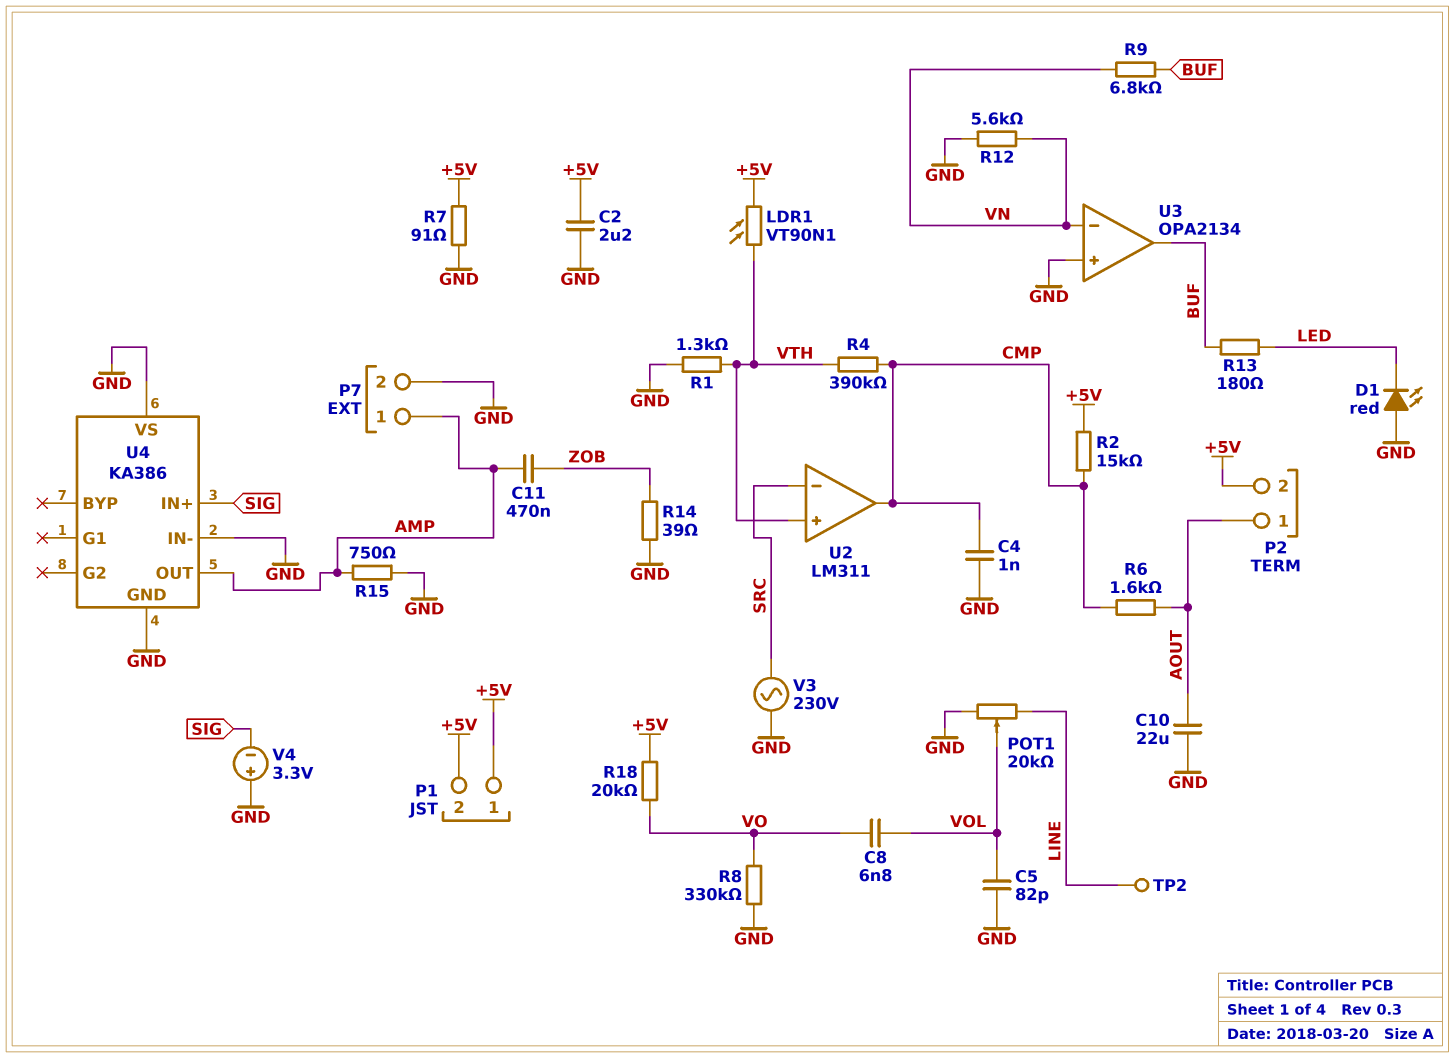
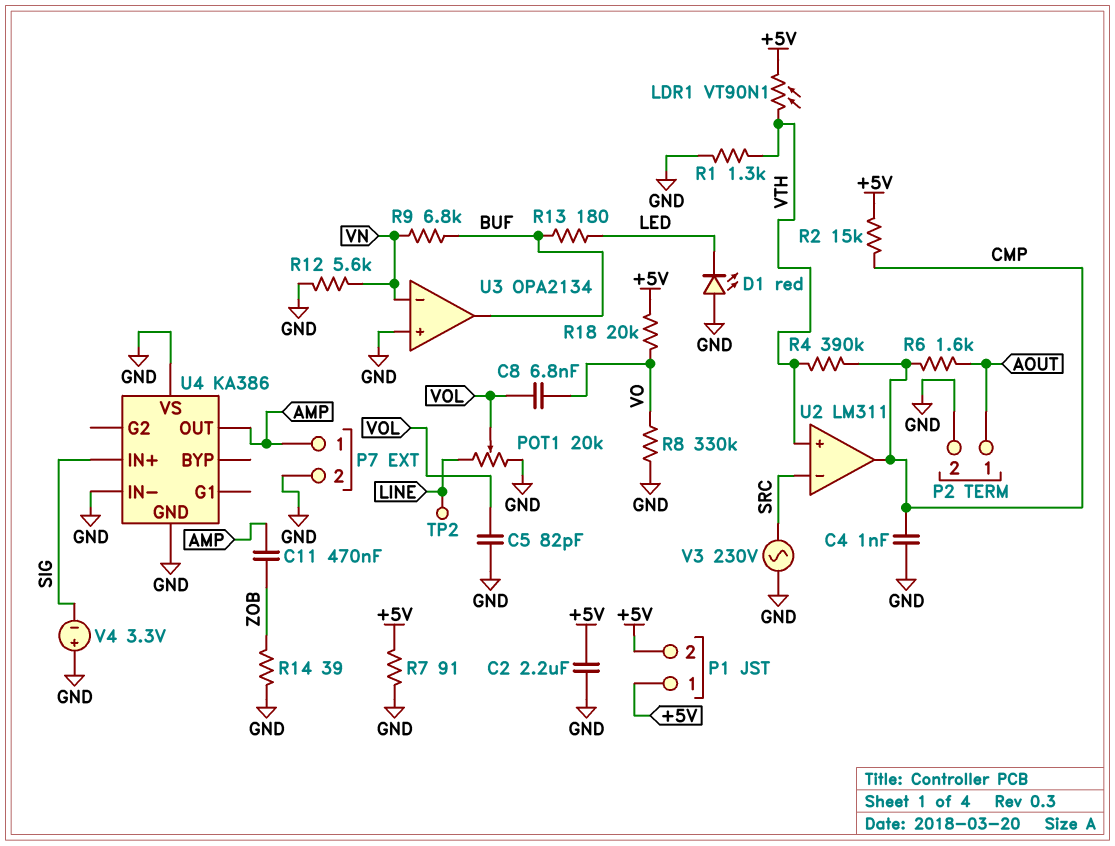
C10: 22uF (AOUT, GND) -> none
P2 pin 2: +5V -> GND
R15: 750 (AMP, GND) -> none

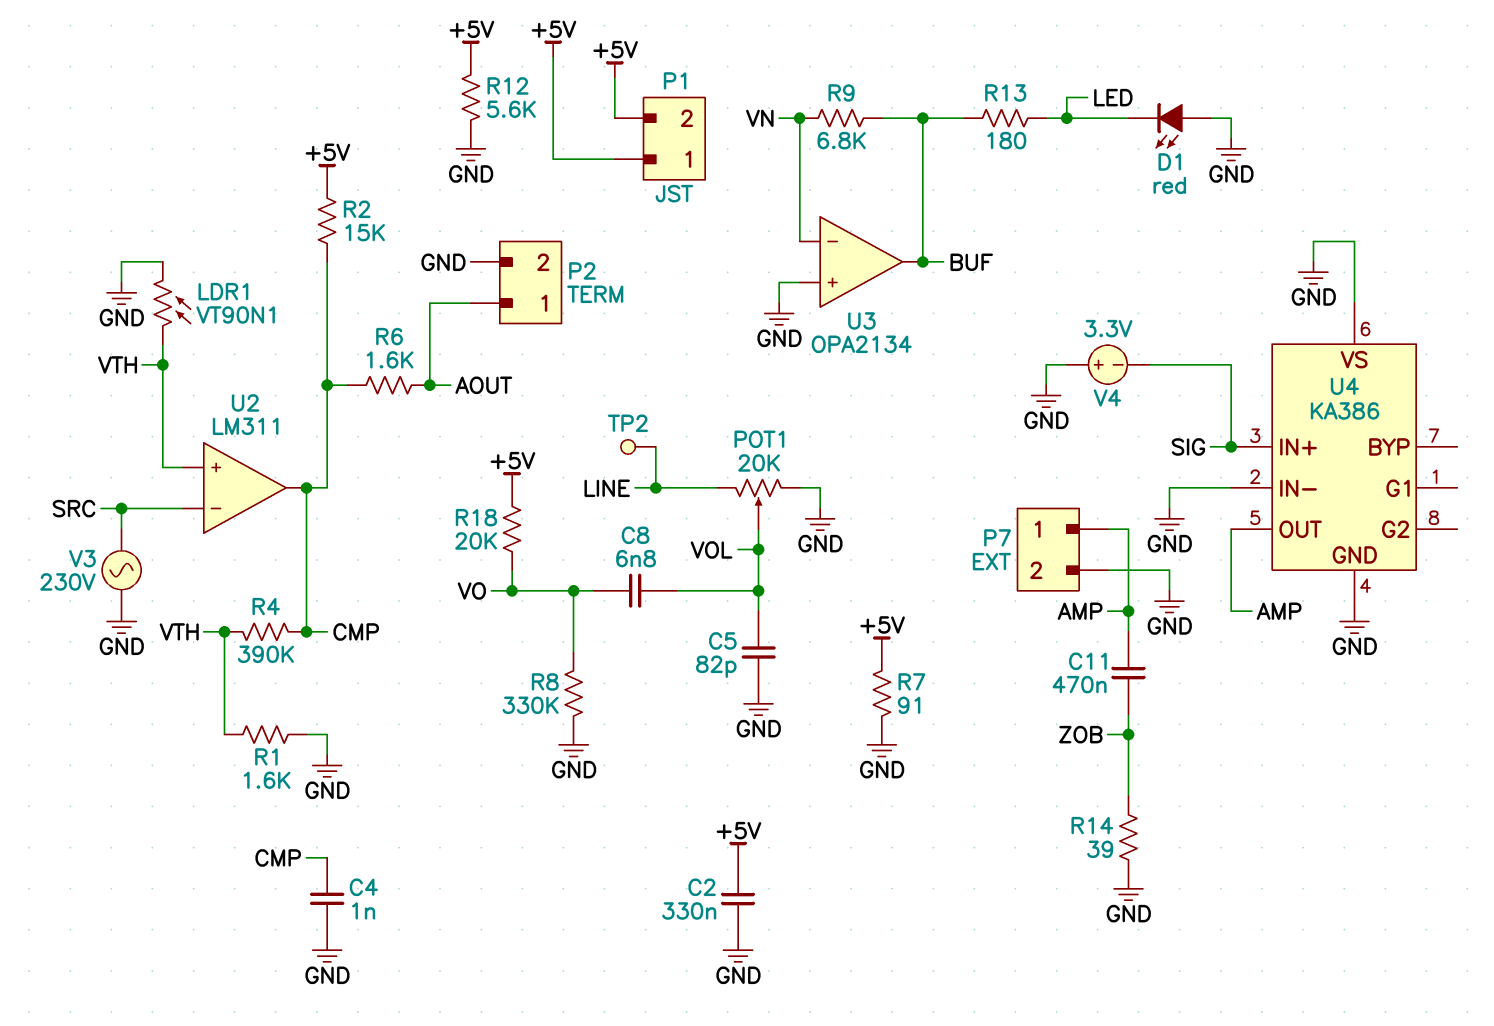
C2: 2.2uF (+5V, GND) -> 330nF (+5V, GND)
LDR1: VT90N1 (+5V, VTH) -> VT90N1 (GND, VTH)
R1: 1.3k (GND, VTH) -> 1.6k (GND, VTH)
R12: 5.6k (GND, VN) -> 5.6k (+5V, GND)

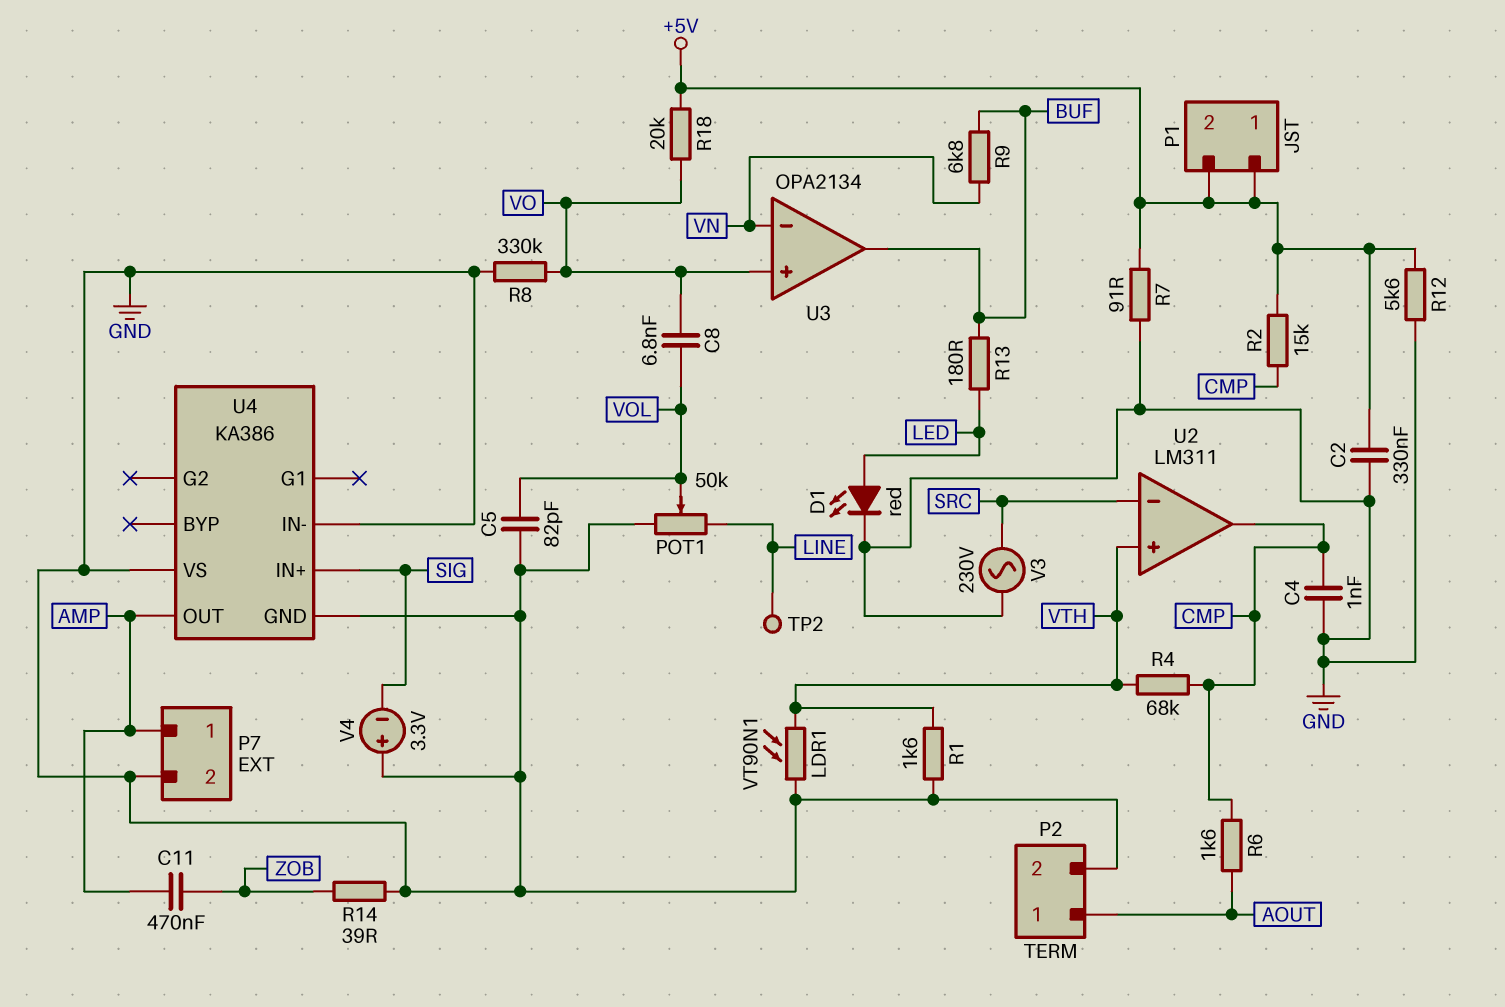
D1: LED red (A GND, K LED) -> LED red (A LED, K GND)
POT1: 20k (GND, LINE, wiper VOL) -> 50k (GND, LINE, wiper VOL)
R4: 390k (CMP, VTH) -> 68k (CMP, VTH)
U3 pin in+: GND -> VO

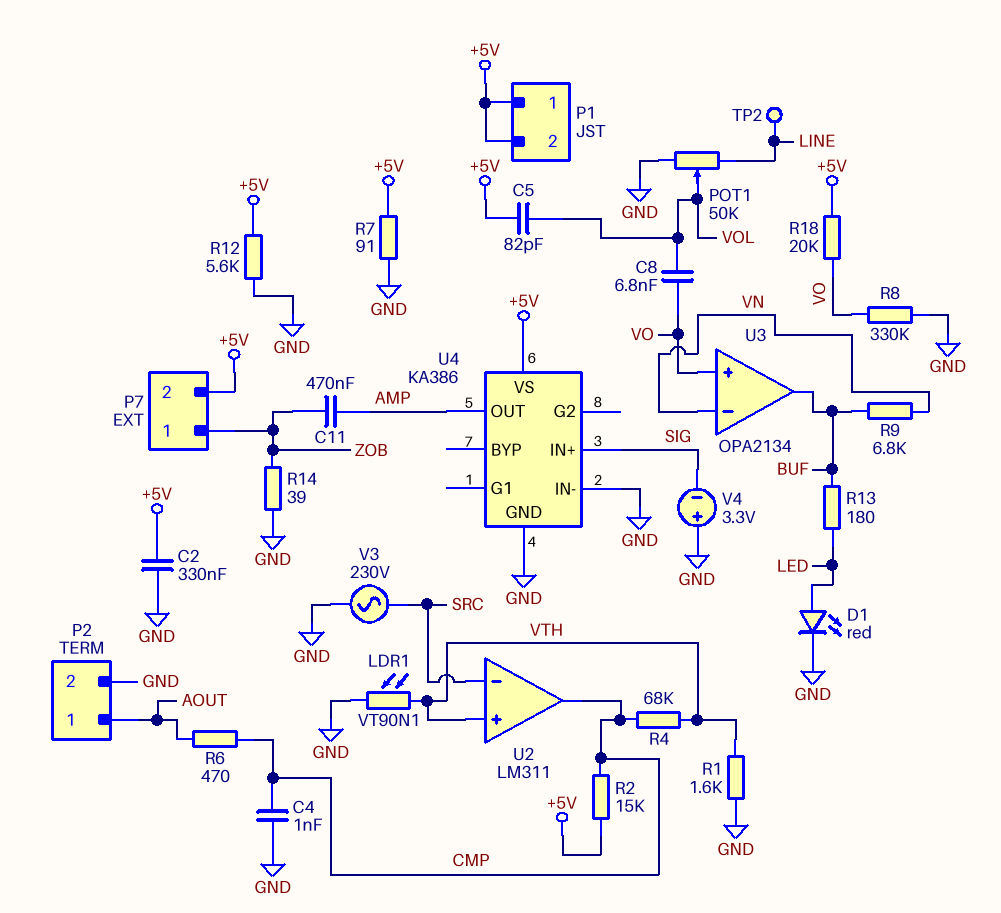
C5: 82pF (GND, VOL) -> 82pF (+5V, VOL)
P7 pin 1: AMP -> ZOB
P7 pin 2: GND -> +5V
R6: 1.6k (AOUT, CMP) -> 470 (AOUT, CMP)
U4 pin VS: GND -> +5V

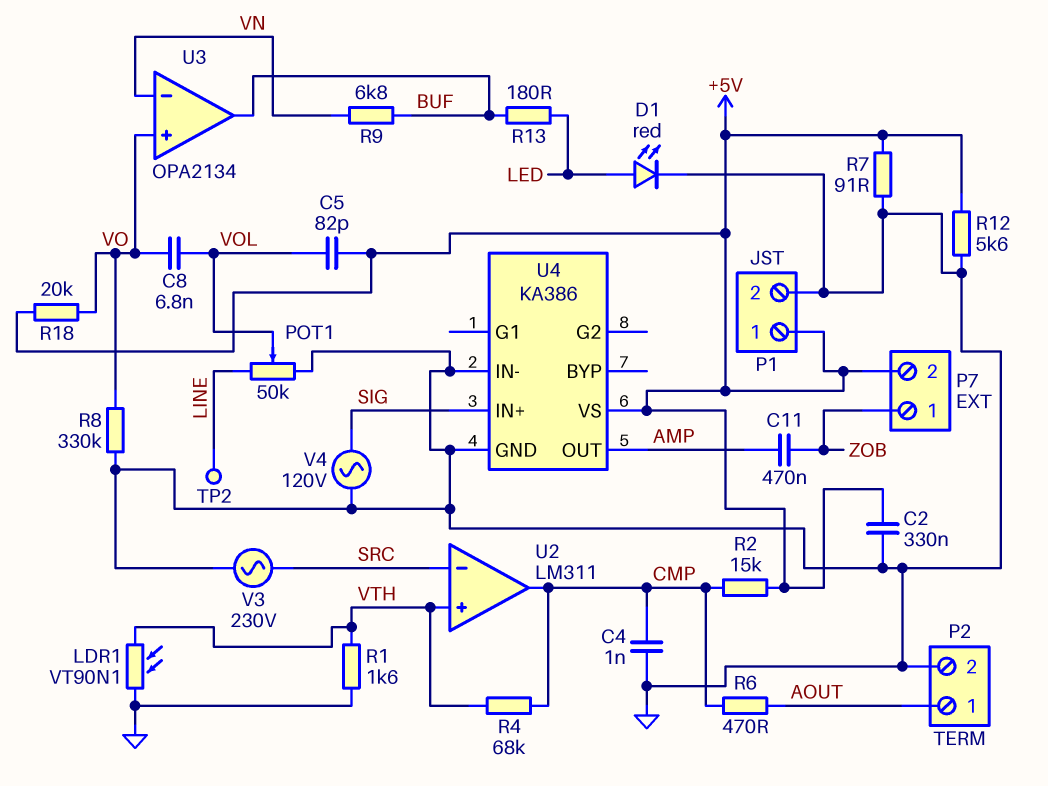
P1 pin 2: +5V -> GND
R14: 39 (GND, ZOB) -> none
V4: 3.3V (plus GND, minus SIG) -> AC 120V (GND, SIG)

